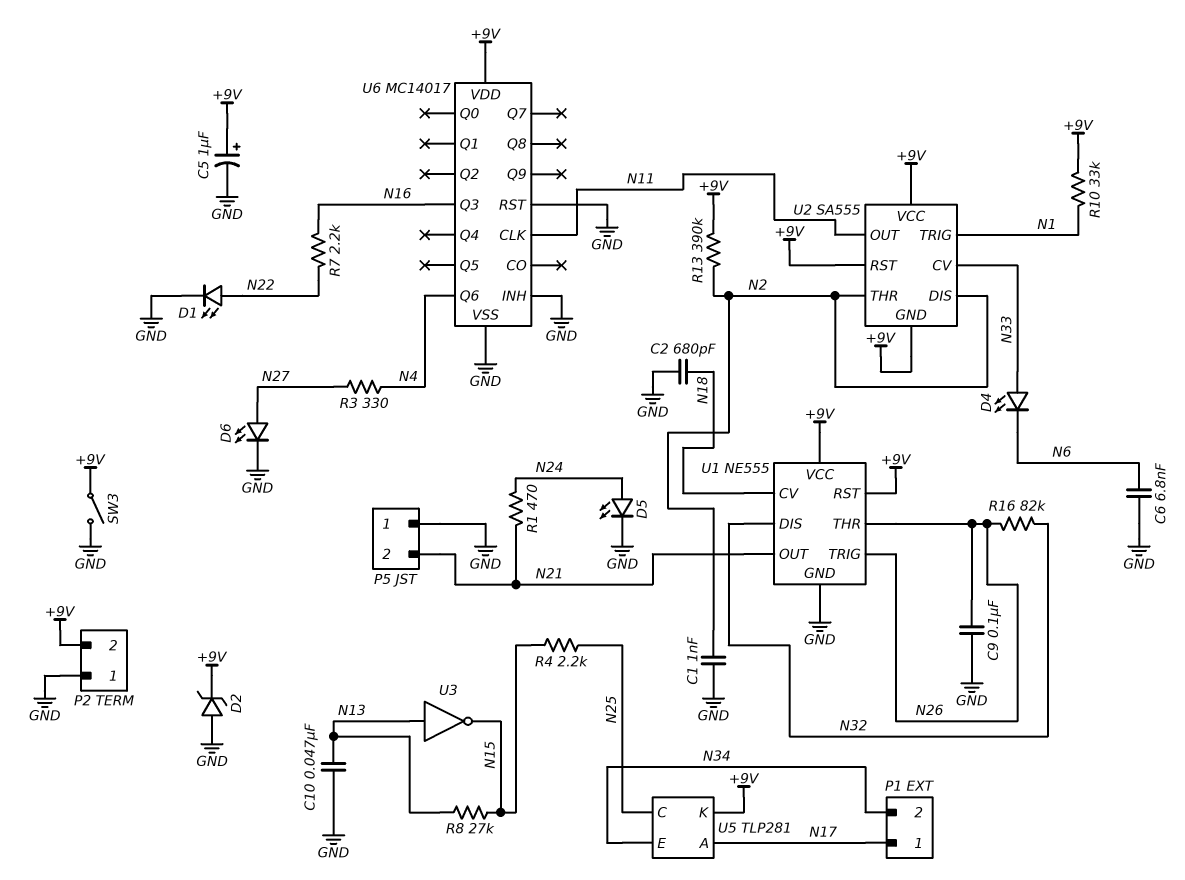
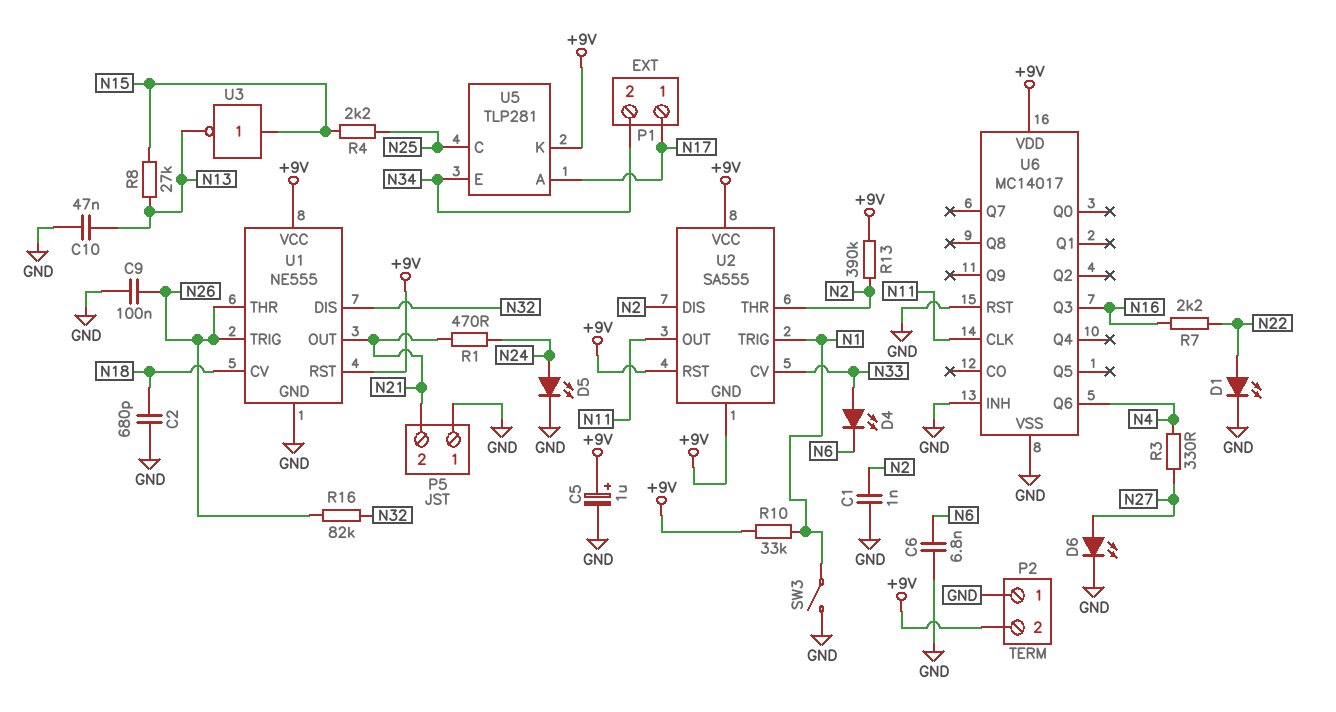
D2: zener (A GND, K +9V) -> none
SW3: switch (+9V, GND) -> switch (GND, N1)
U3: NOT (in N13, out N15) -> NOT (in N15, out N13)

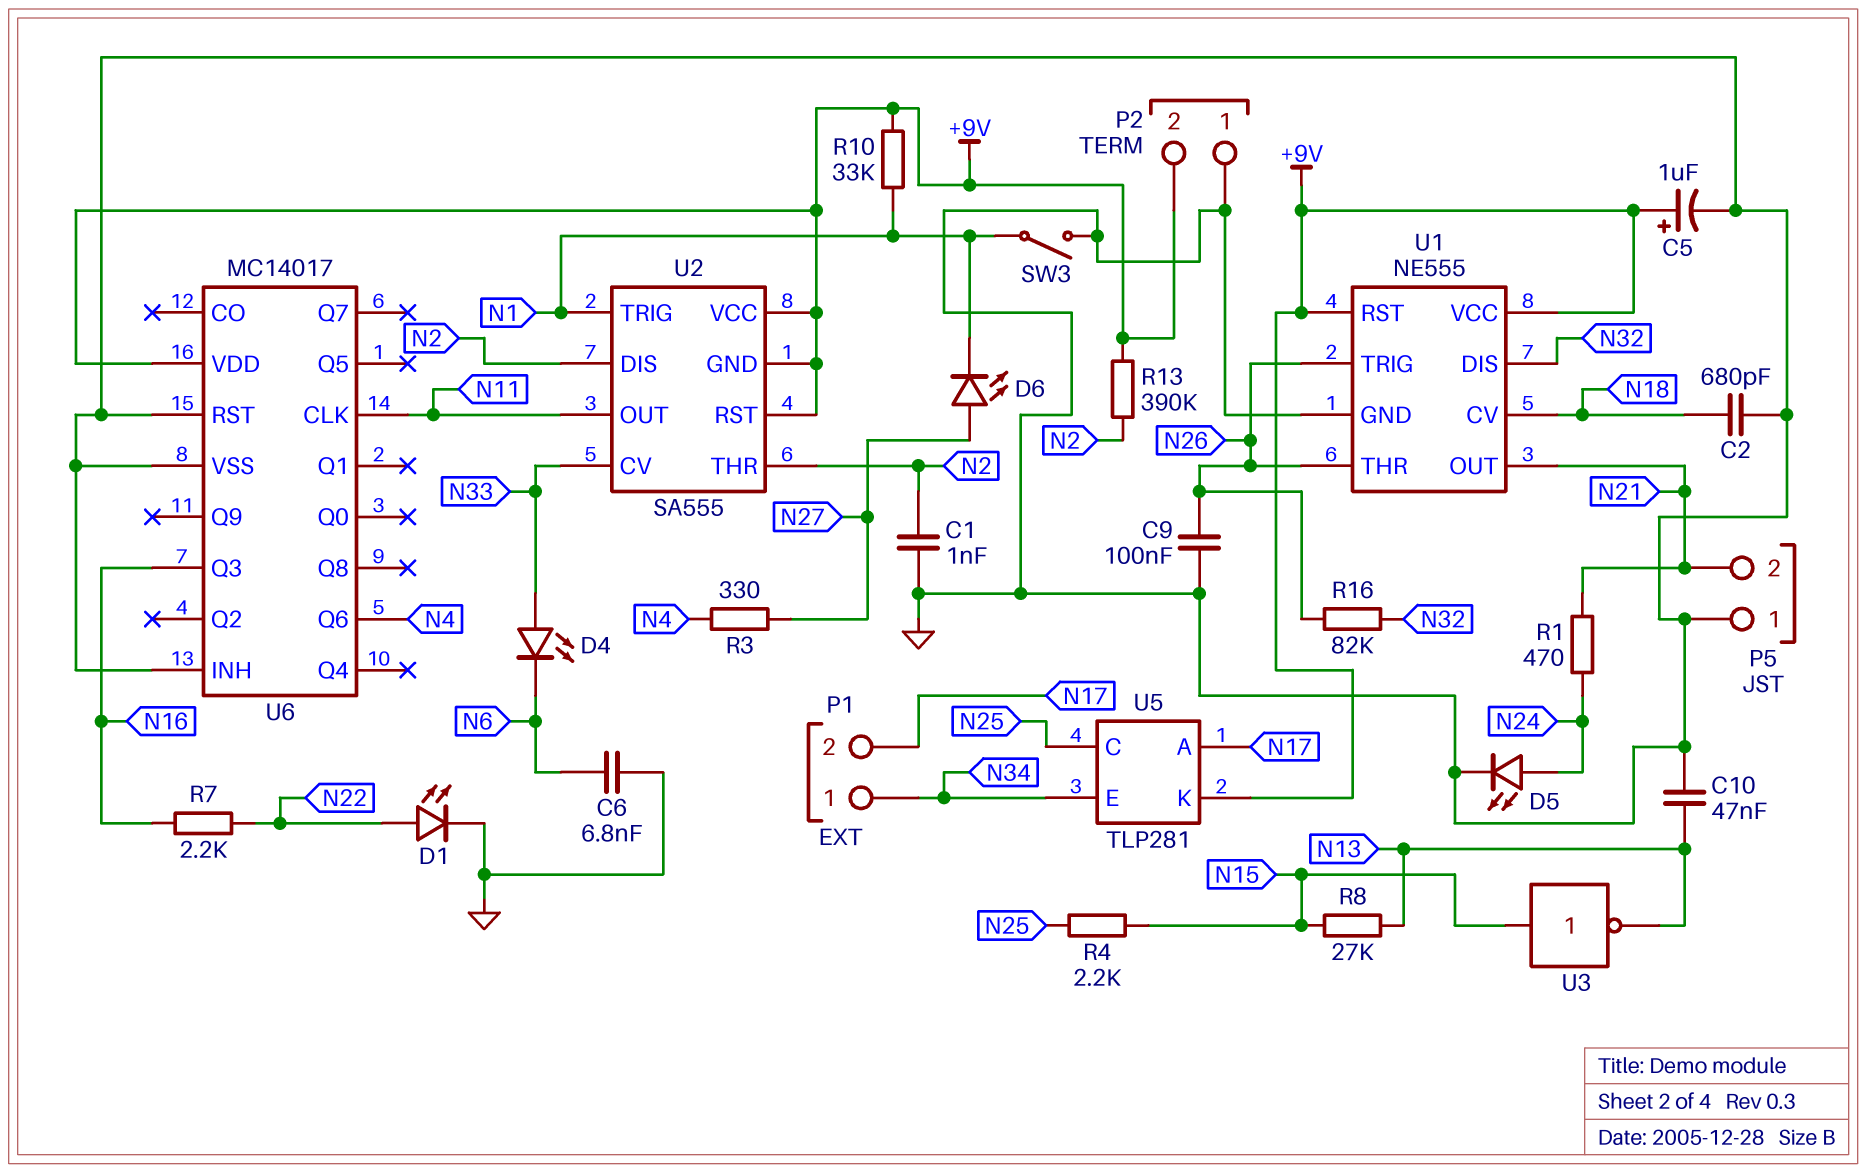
D6: LED (A N27, K GND) -> LED (A N27, K N1)
P1 pin 1: N17 -> N34
P1 pin 2: N34 -> N17

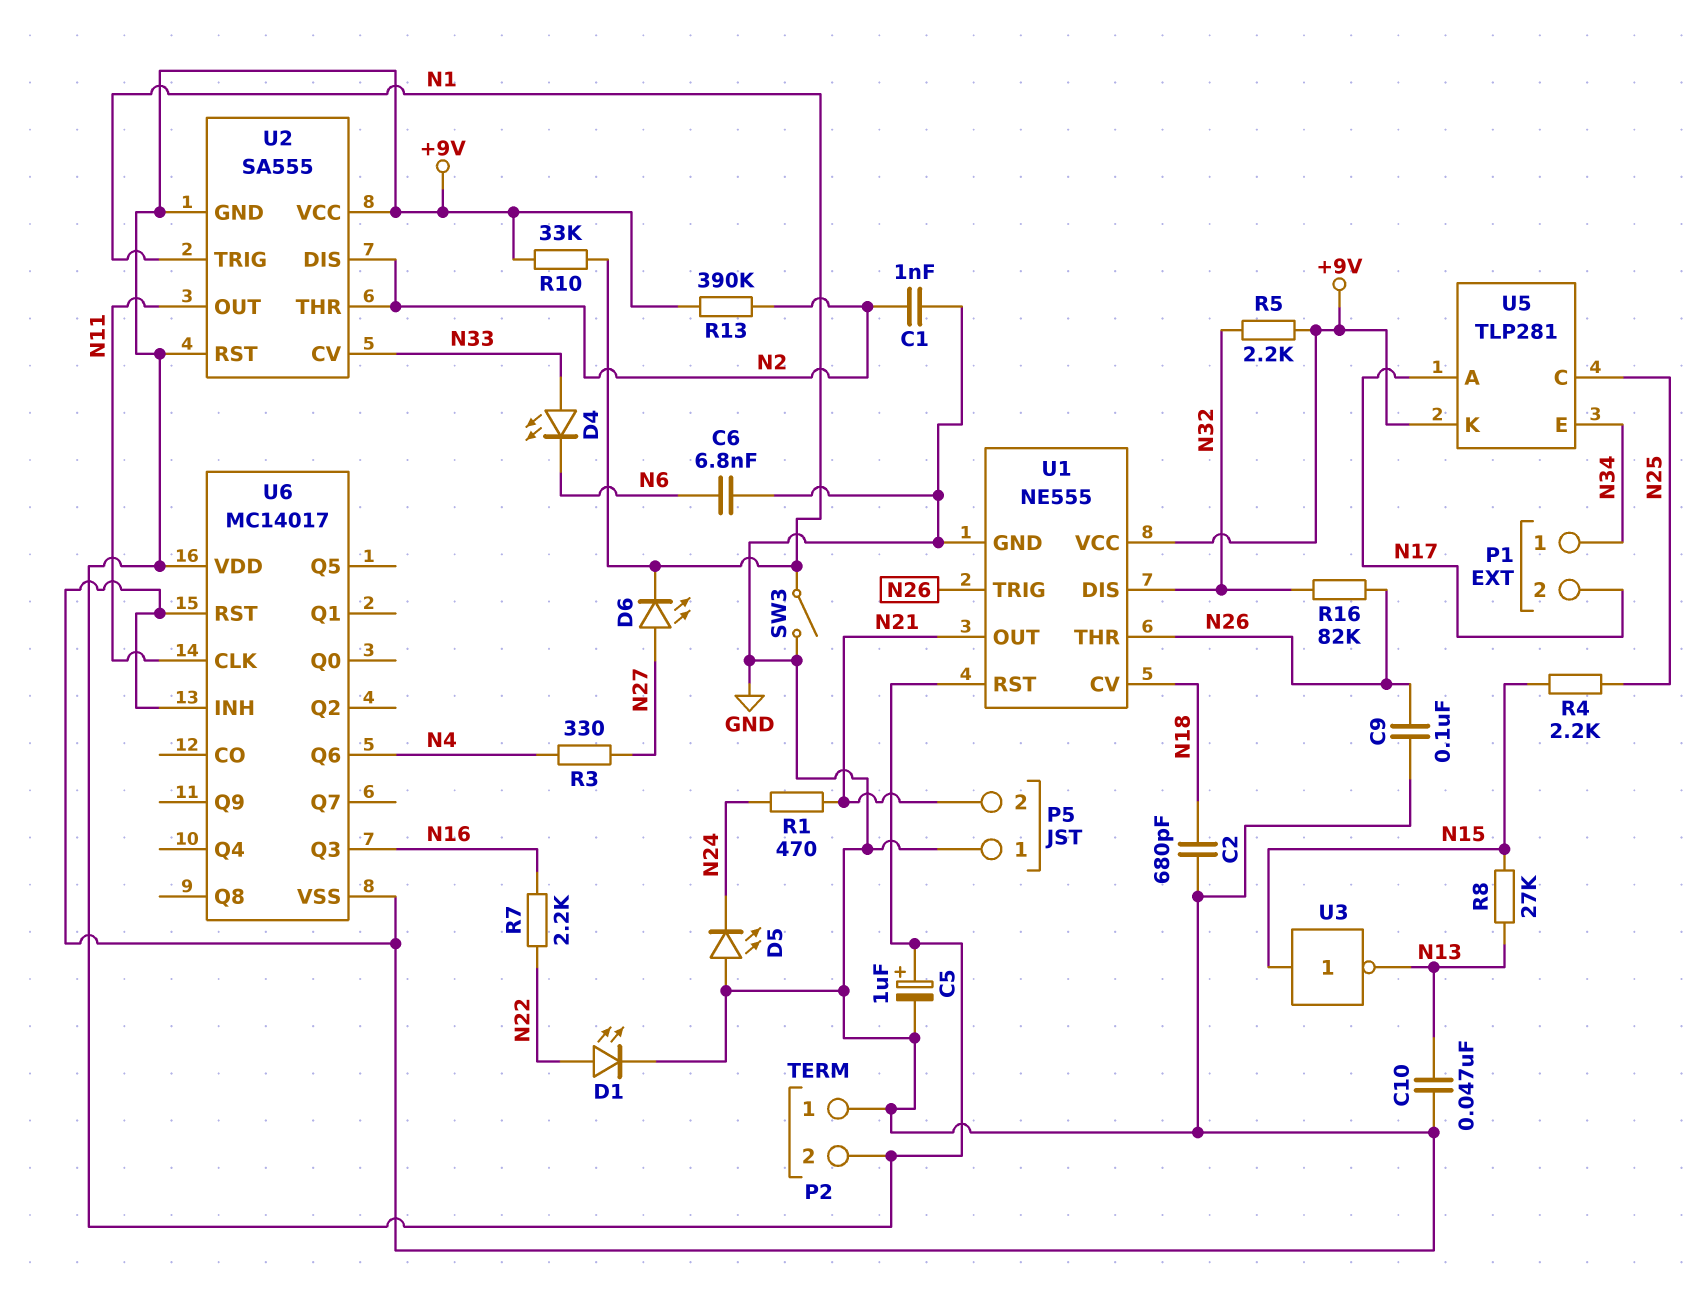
D5: LED (A N24, K GND) -> LED (A GND, K N24)
R5: none -> 2.2k (+9V, N32)

